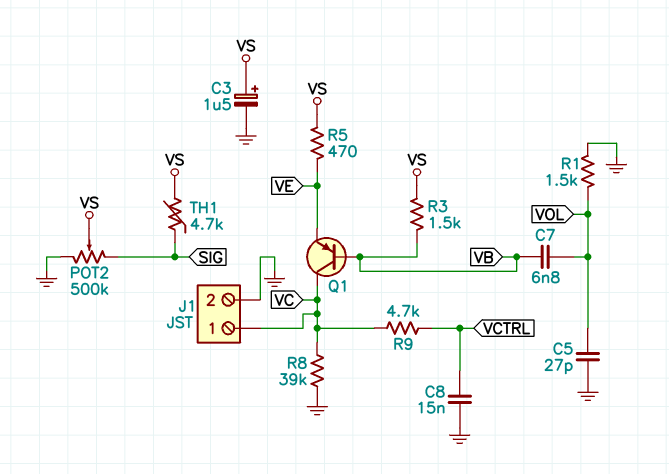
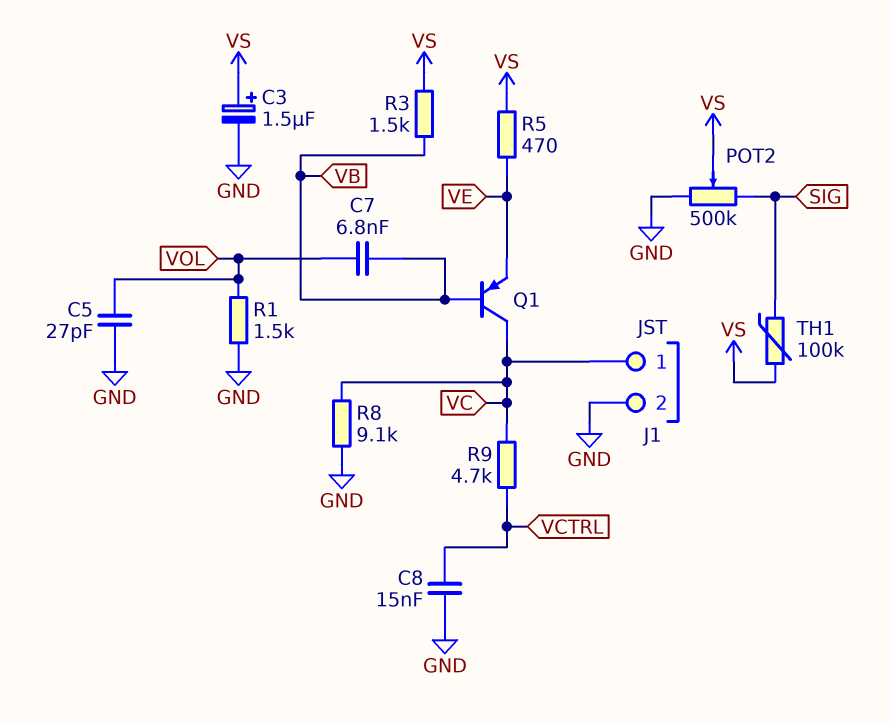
R8: 39k (GND, VC) -> 9.1k (GND, VC)
TH1: 4.7k (SIG, VS) -> 100k (SIG, VS)

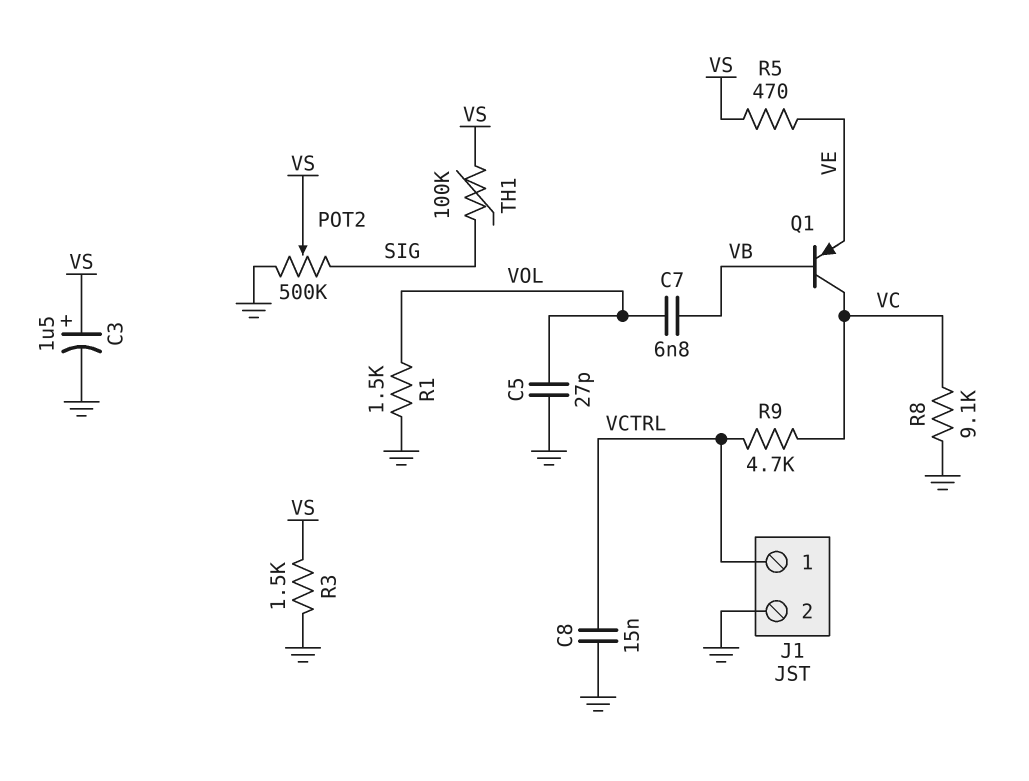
J1 pin 1: VC -> VCTRL
R3: 1.5k (VB, VS) -> 1.5k (GND, VS)

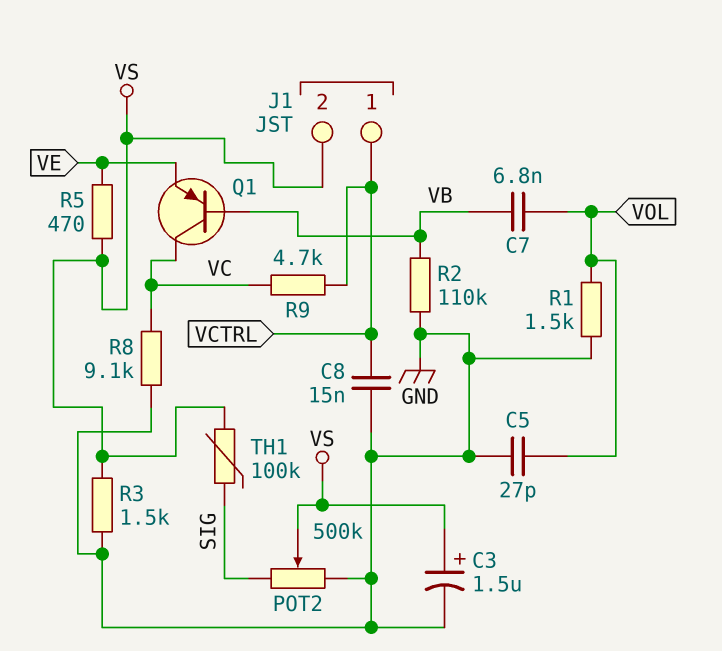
J1 pin 2: GND -> VS
R2: none -> 110k (GND, VB)

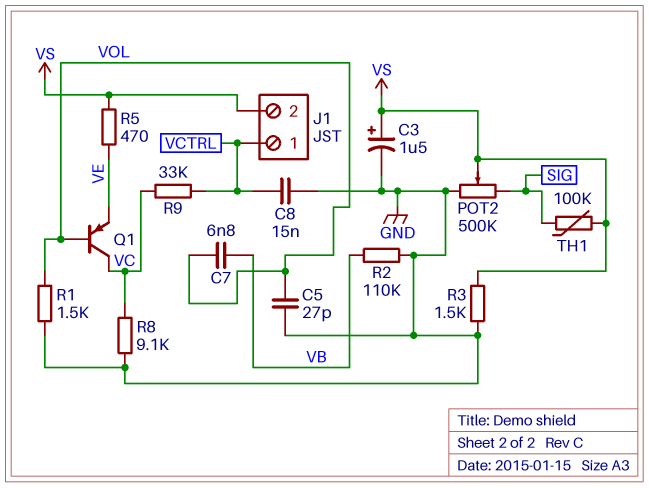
Q1: PNP (B VB, C VC, E VE) -> PNP (B VOL, C VC, E VE)
R9: 4.7k (VC, VCTRL) -> 33k (VC, VCTRL)

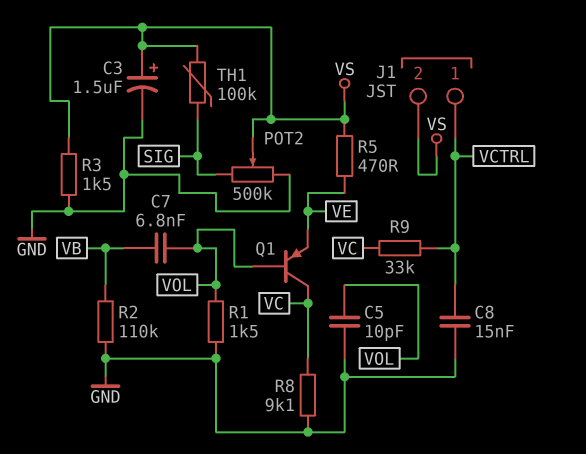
C5: 27pF (GND, VOL) -> 10pF (GND, VOL)

